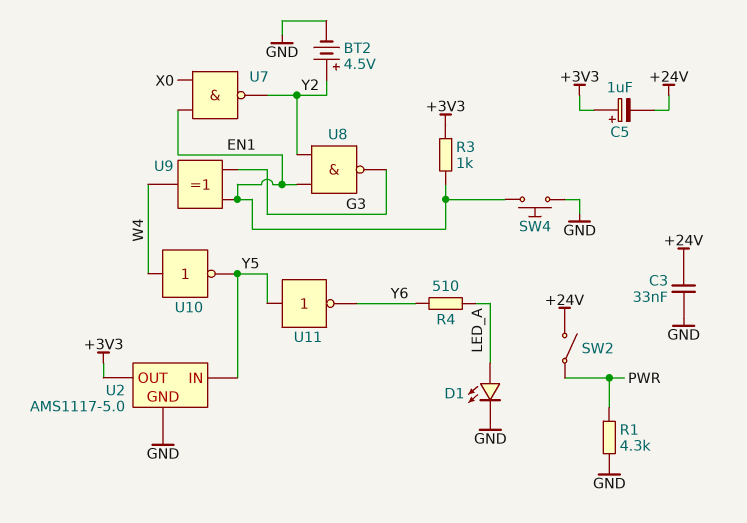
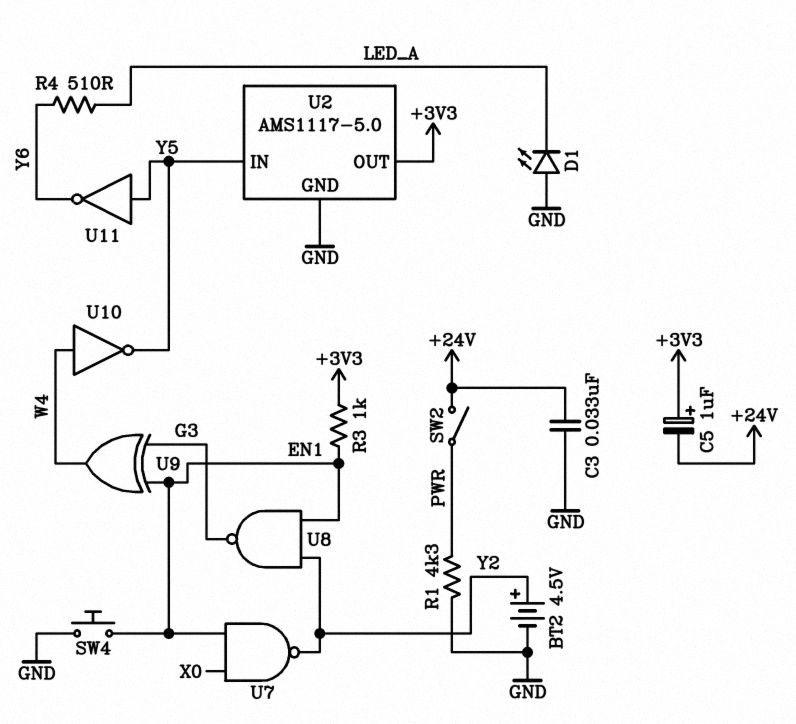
D1: LED (A LED_A, K GND) -> LED (A GND, K LED_A)

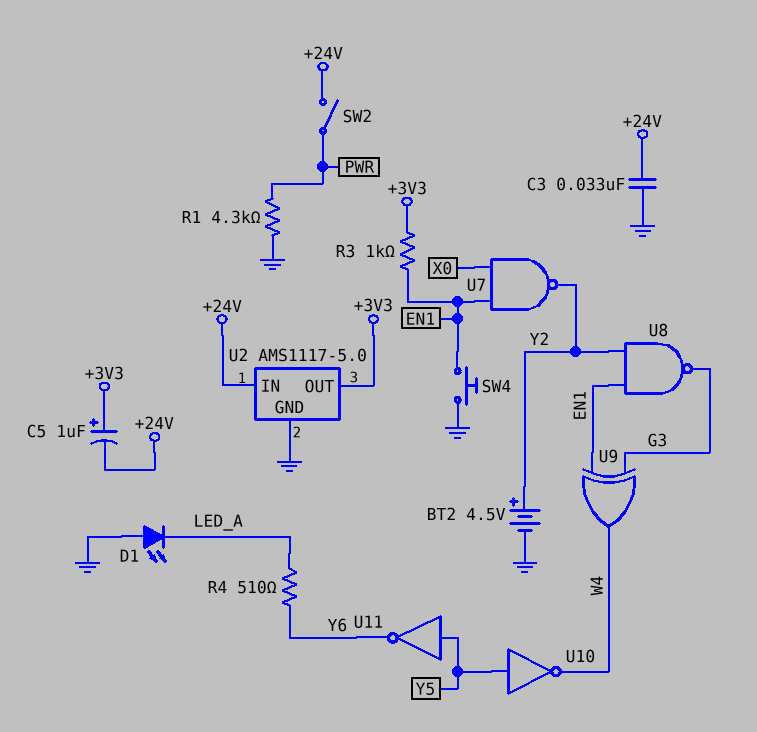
U2 pin IN: Y5 -> +24V
U10: NOT (in W4, out Y5) -> NOT (in Y5, out W4)

